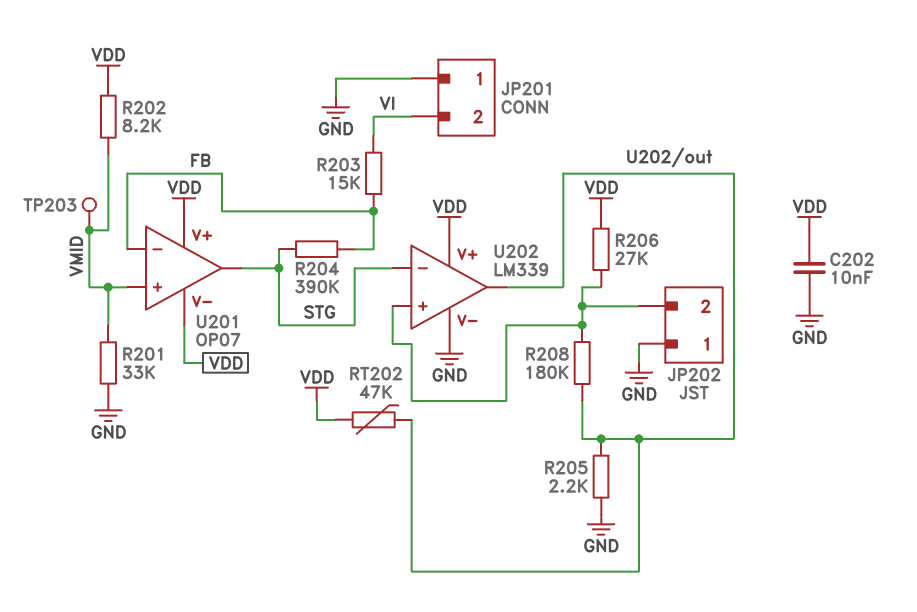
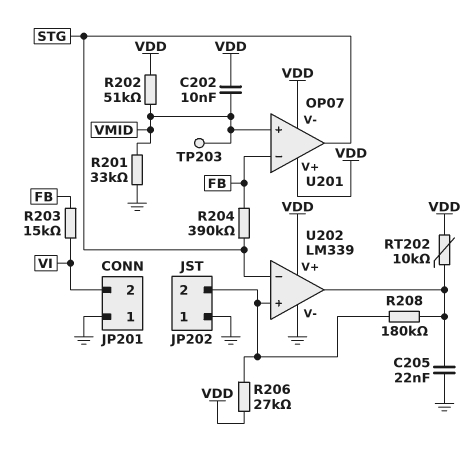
C202: 10nF (GND, VDD) -> 10nF (VDD, VMID)
C205: none -> 22nF (GND, U202/out)
R202: 8.2k (VDD, VMID) -> 51k (VDD, VMID)
R205: 2.2k (GND, U202/out) -> none
RT202: 47k (U202/out, VDD) -> 10k (U202/out, VDD)

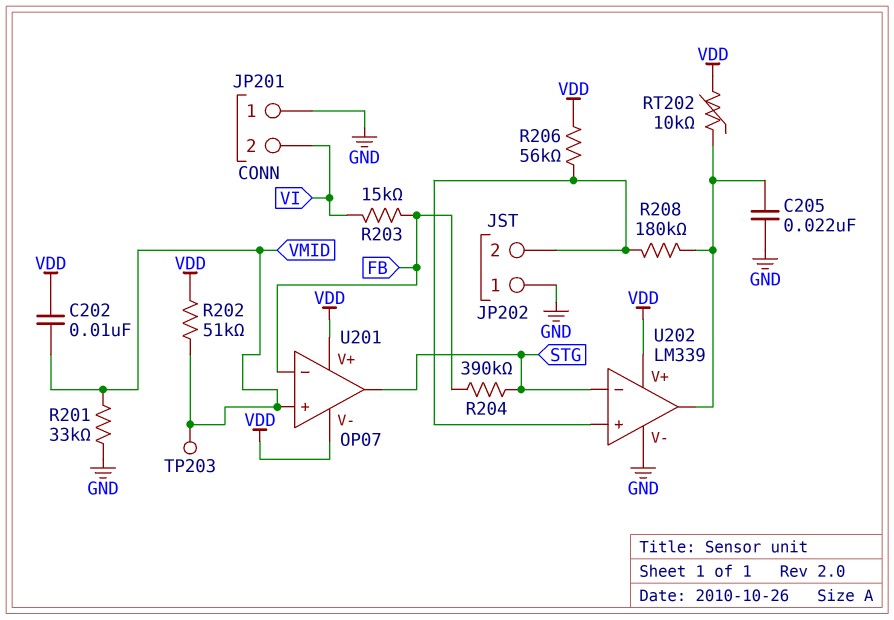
R206: 27k (JP202/2, VDD) -> 56k (JP202/2, VDD)

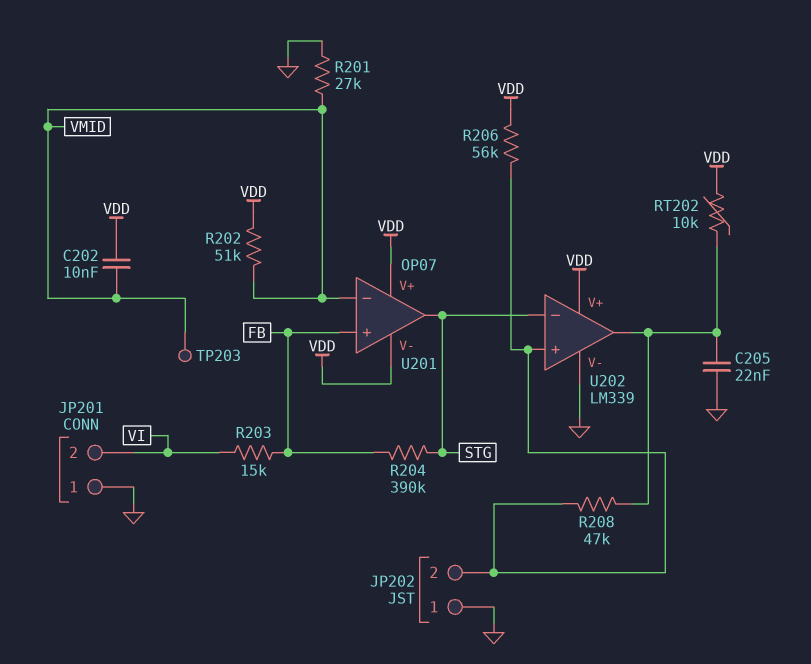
R201: 33k (GND, VMID) -> 27k (GND, VMID)
R208: 180k (JP202/2, U202/out) -> 47k (JP202/2, U202/out)
U201 pin in+: VMID -> FB
U201 pin in-: FB -> VMID

